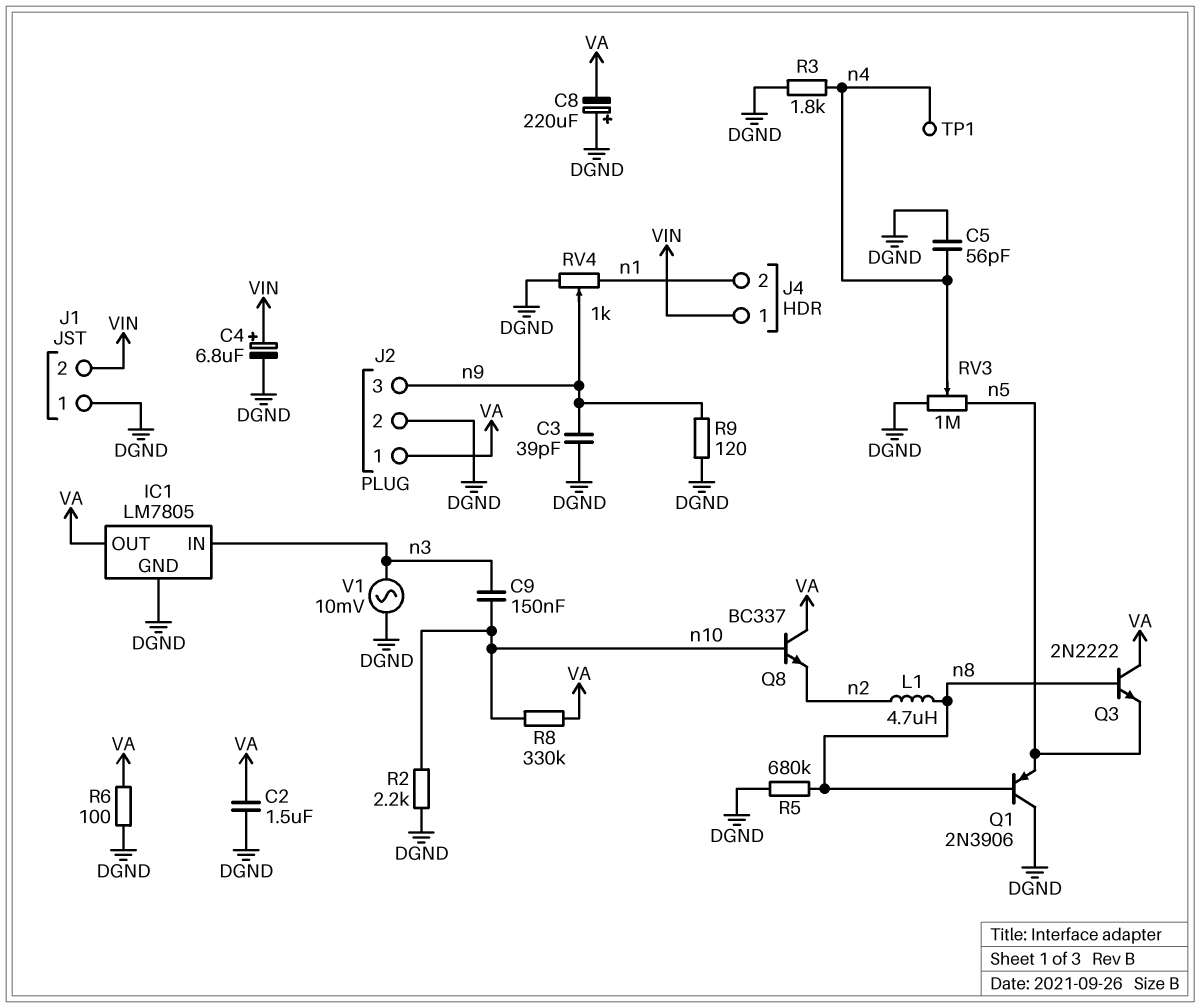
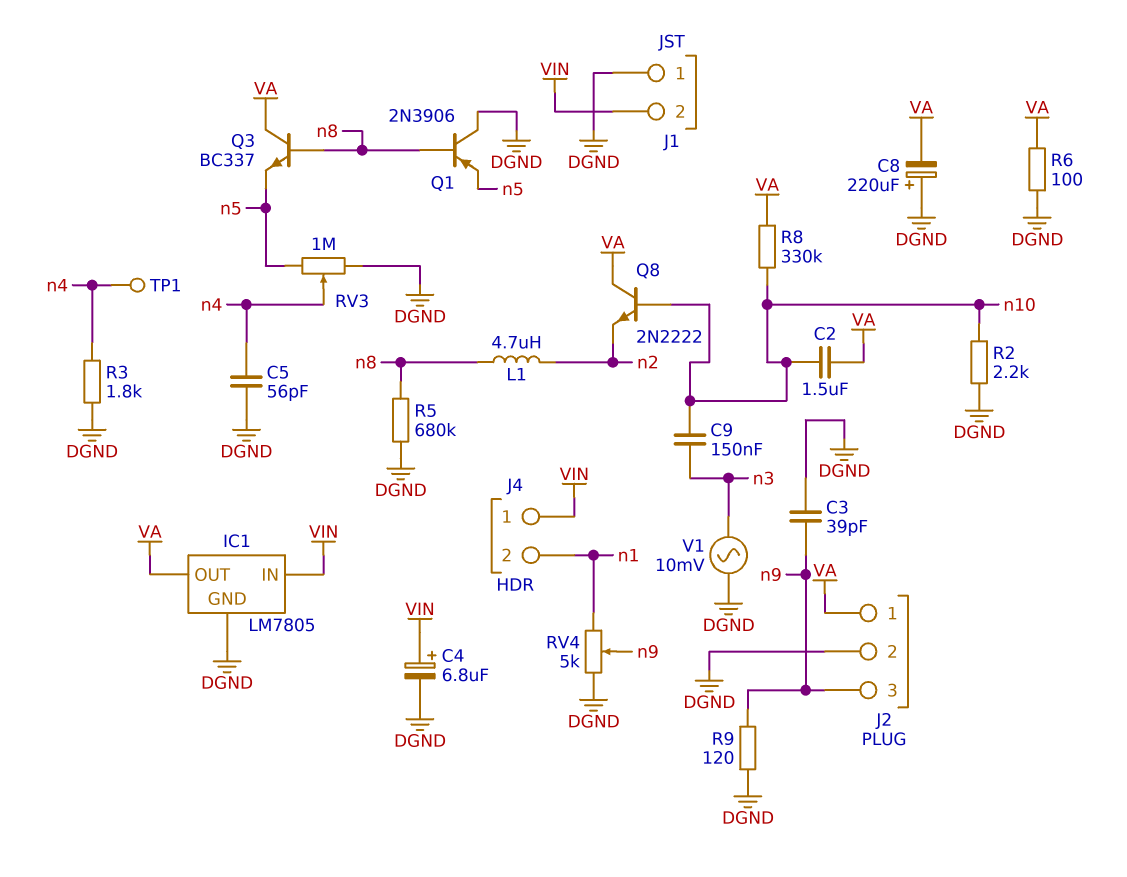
C2: 1.5uF (DGND, VA) -> 1.5uF (VA, n10)
IC1 pin IN: n3 -> VIN
Q3: NPN 2N2222 (B n8, C VA, E n5) -> NPN BC337 (B n8, C VA, E n5)
Q8: NPN BC337 (B n10, C VA, E n2) -> NPN 2N2222 (B n10, C VA, E n2)
RV4: 1k (DGND, n1, wiper n9) -> 5k (DGND, n1, wiper n9)

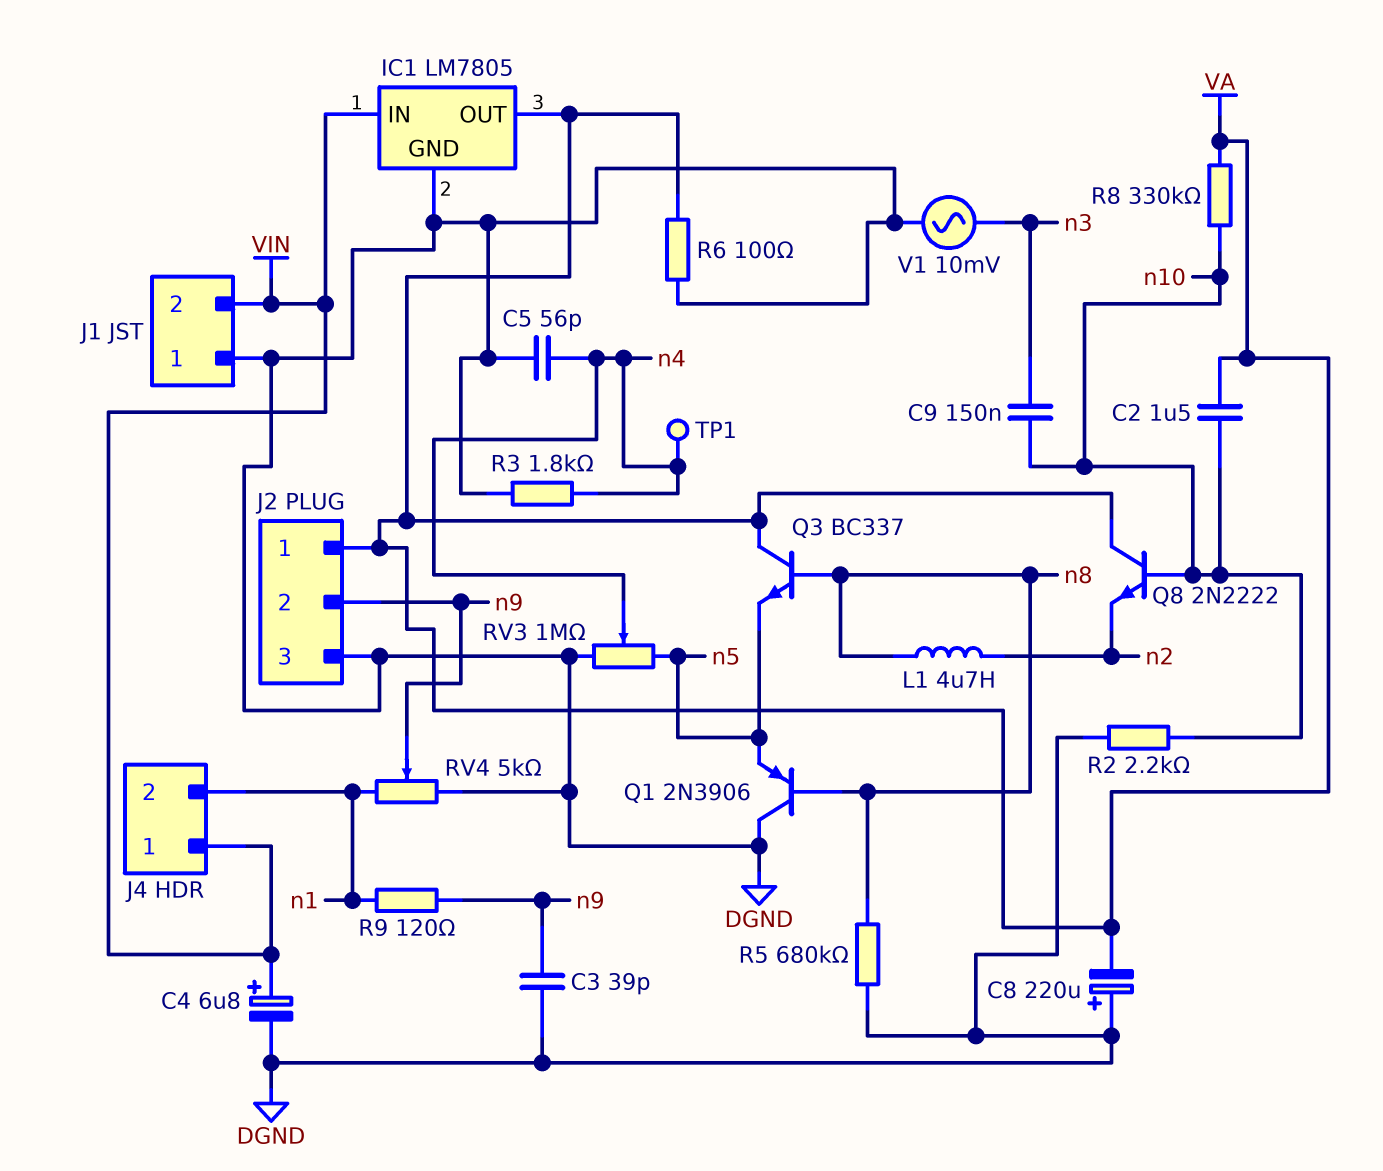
J2 pin 2: DGND -> n9
J2 pin 3: n9 -> DGND
R9: 120 (DGND, n9) -> 120 (n1, n9)

